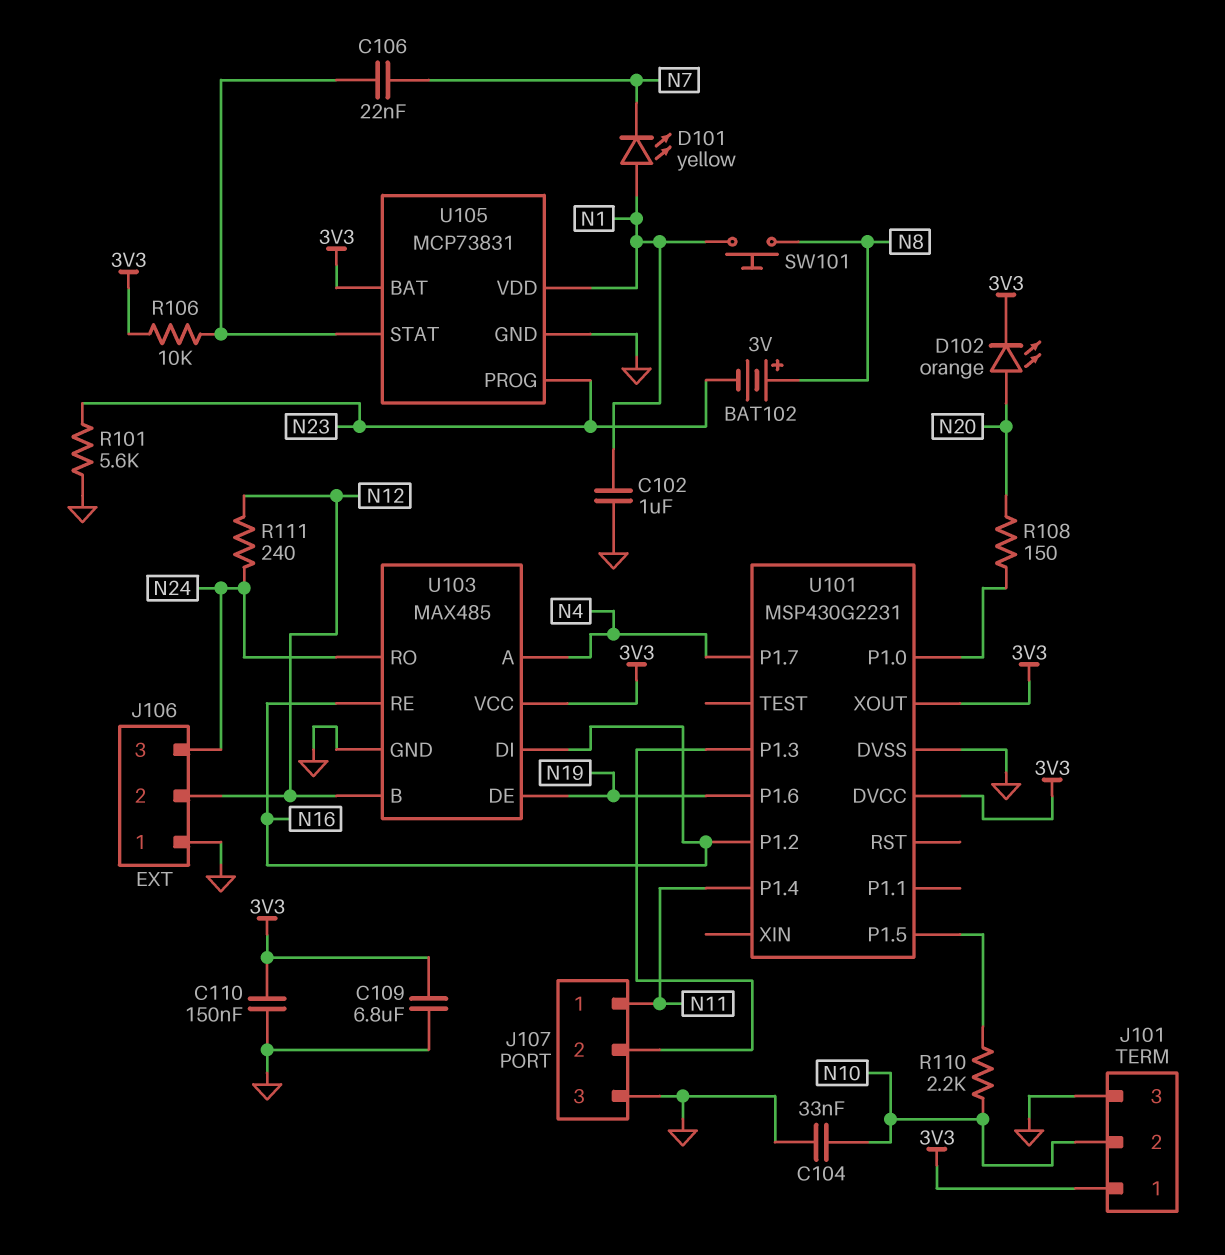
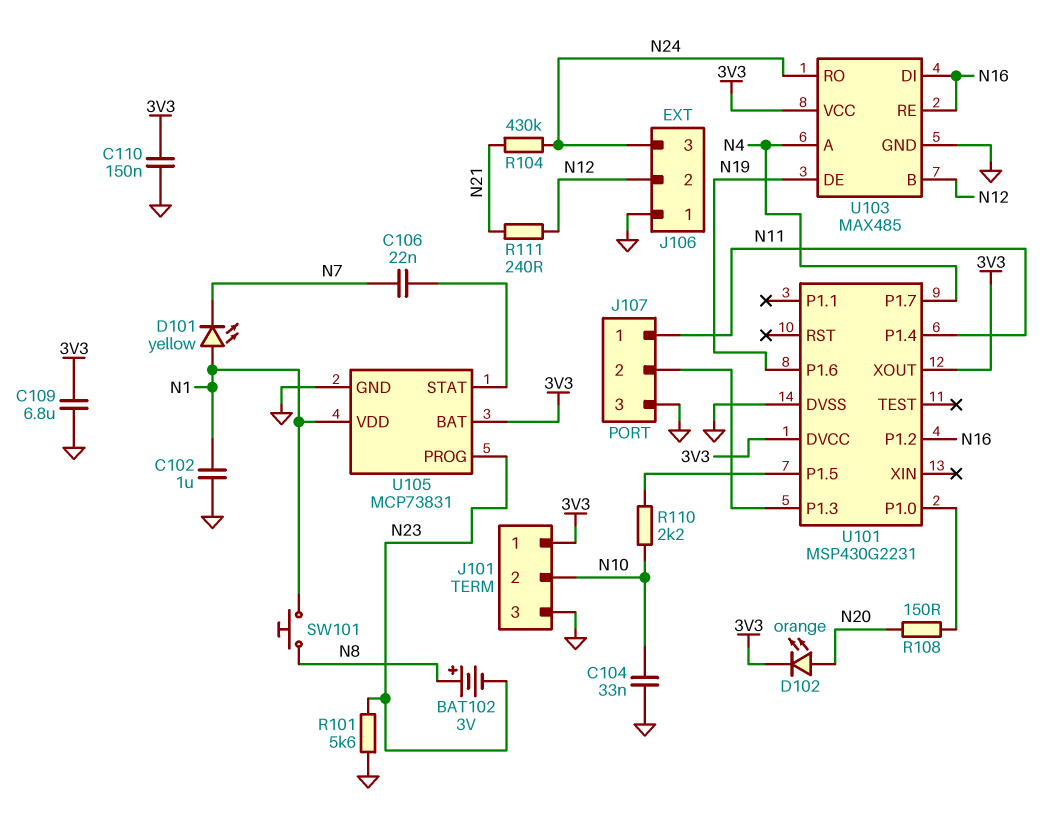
R104: none -> 430k (N21, N24)
R106: 10k (3V3, U105/STAT) -> none
R111: 240 (N12, N24) -> 240 (N12, N21)

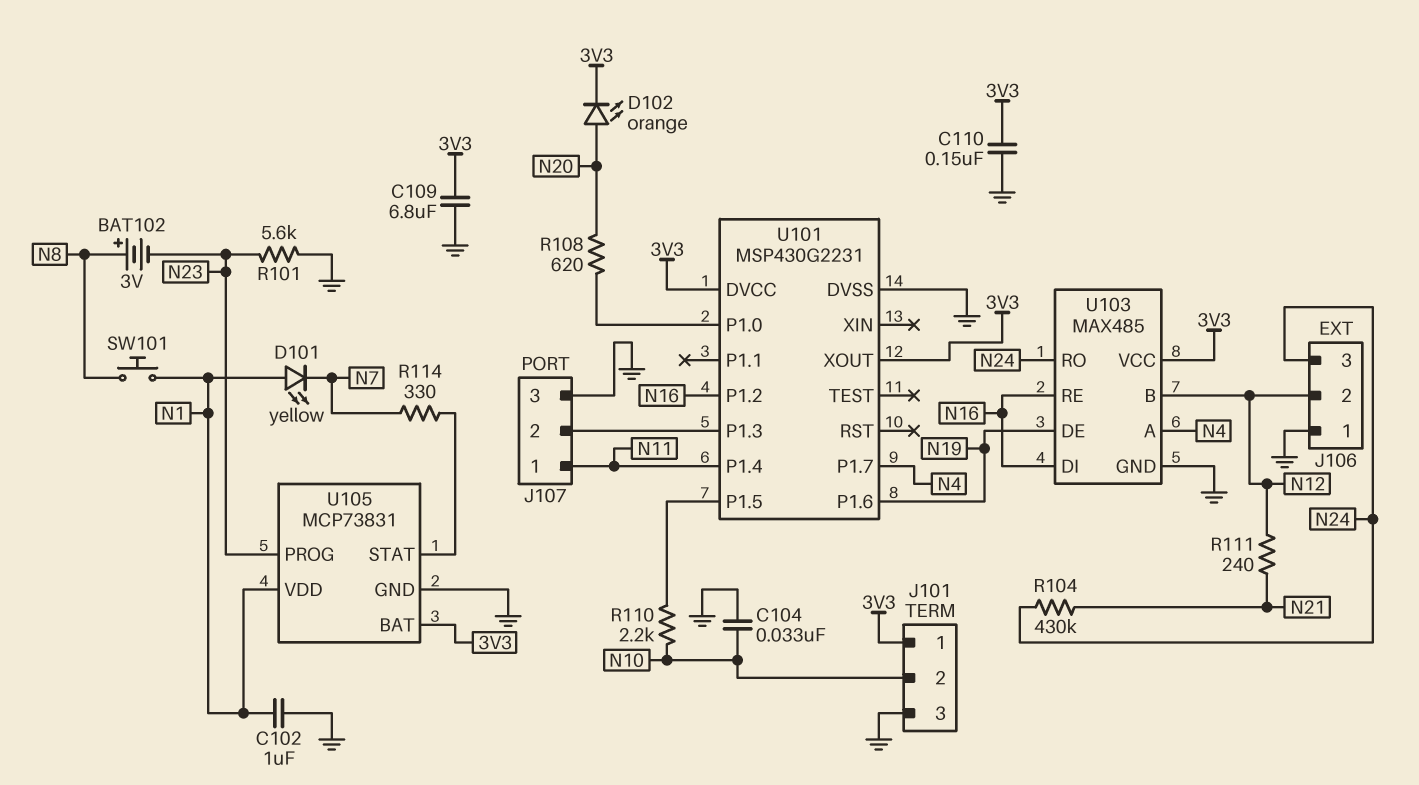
C106: 22nF (N7, U105/STAT) -> none
R108: 150 (N20, U101/P1.0) -> 620 (N20, U101/P1.0)
R114: none -> 330 (N7, U105/STAT)

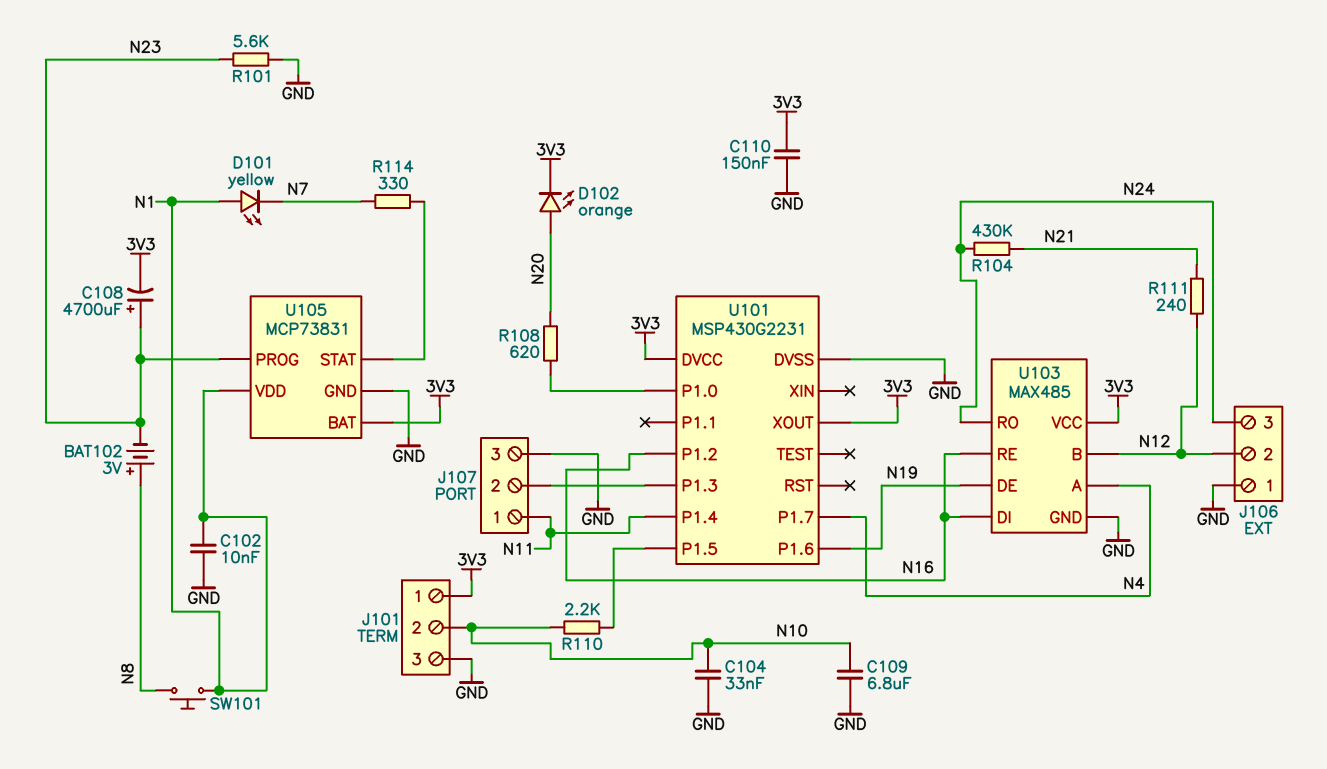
C102: 1uF (GND, N1) -> 10nF (GND, N1)
C108: none -> 4700uF (plus N23, minus 3V3)
C109: 6.8uF (3V3, GND) -> 6.8uF (GND, N10)

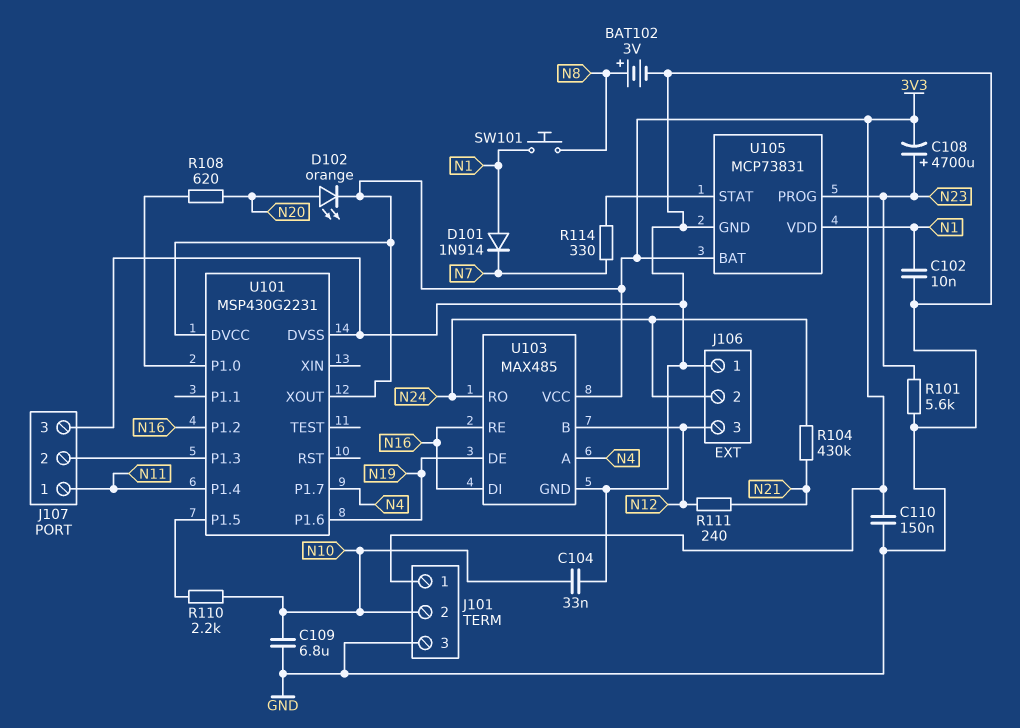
BAT102: 3V (plus N8, minus N23) -> 3V (plus N8, minus GND)
D101: LED yellow (A N1, K N7) -> diode 1N914 (A N1, K N7)
J106 pin 2: N12 -> N24
J106 pin 3: N24 -> N12

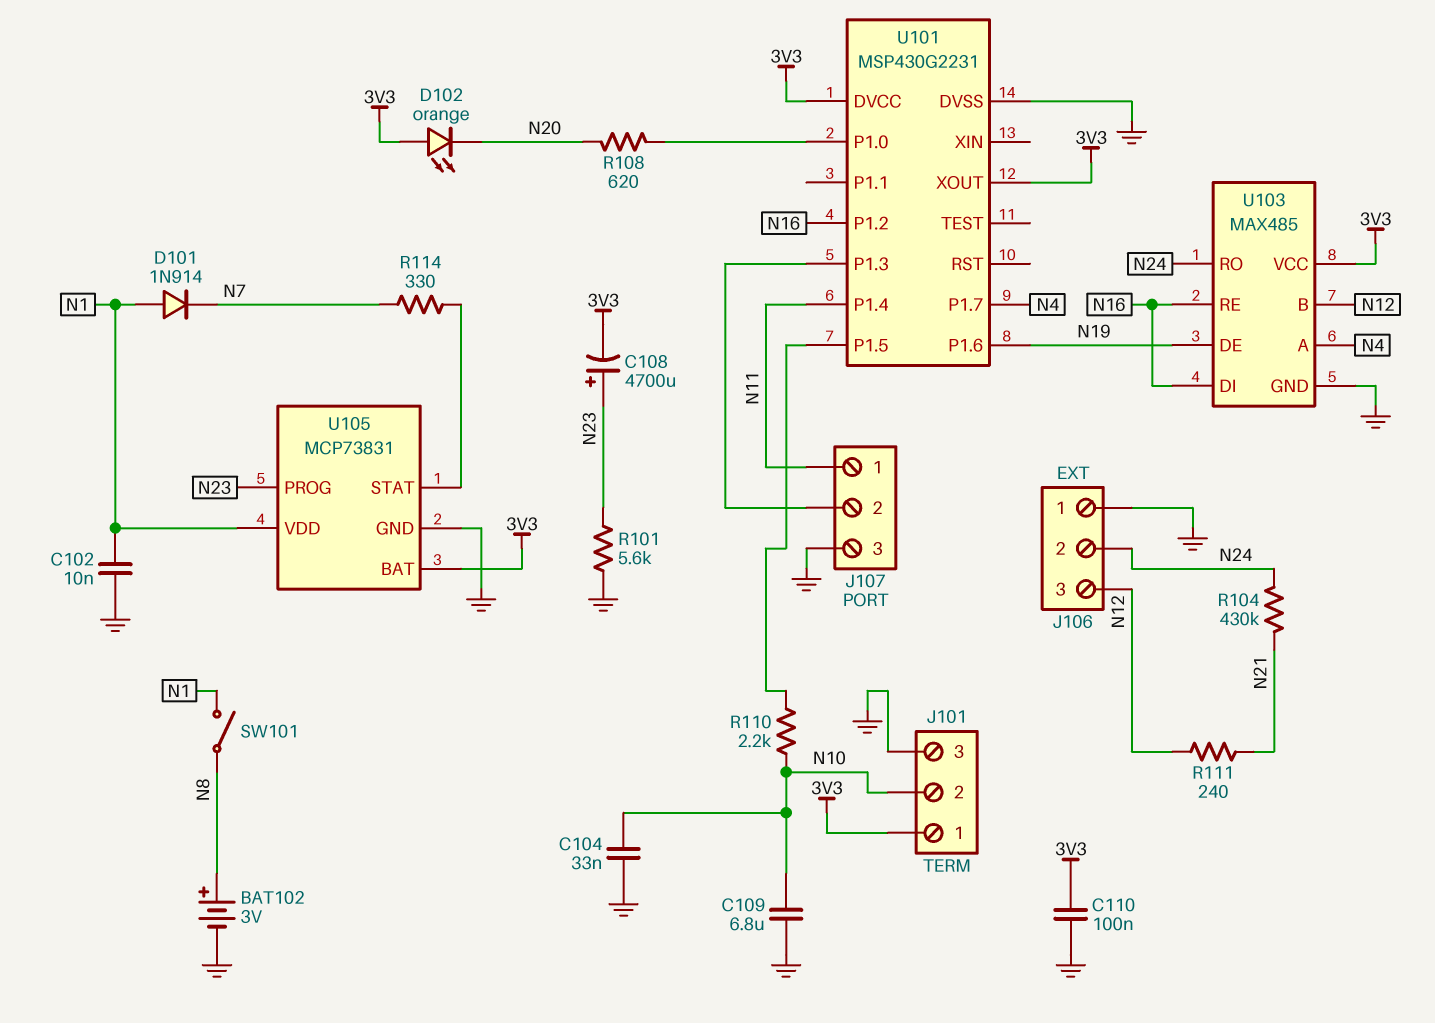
C110: 150nF (3V3, GND) -> 100nF (3V3, GND)
D102: LED orange (A N20, K 3V3) -> LED orange (A 3V3, K N20)
SW101: button (N1, N8) -> switch (N1, N8)

